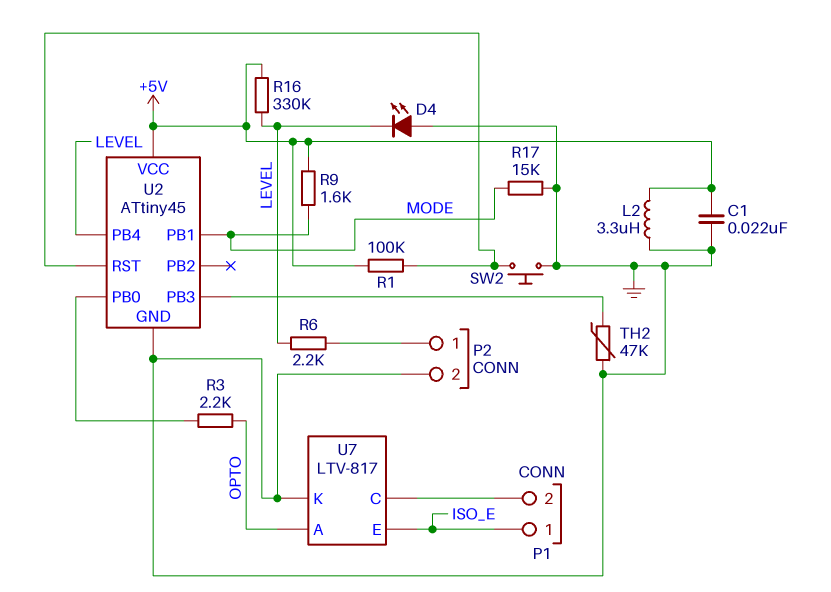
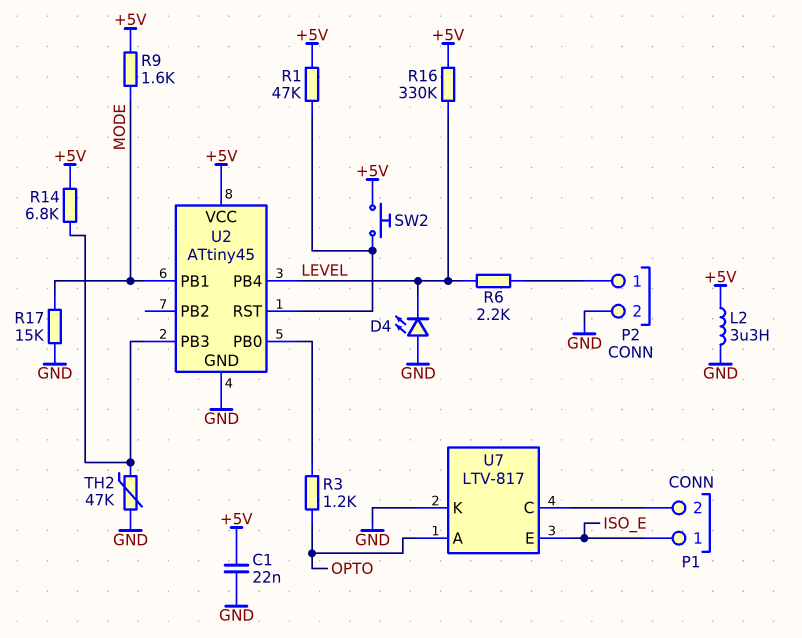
R1: 100k (+5V, U2/RST) -> 47k (+5V, U2/RST)
R3: 2.2k (OPTO, U2/PB0) -> 1.2k (OPTO, U2/PB0)
R14: none -> 6.8k (+5V, U2/PB3)
SW2: button (GND, U2/RST) -> button (+5V, U2/RST)

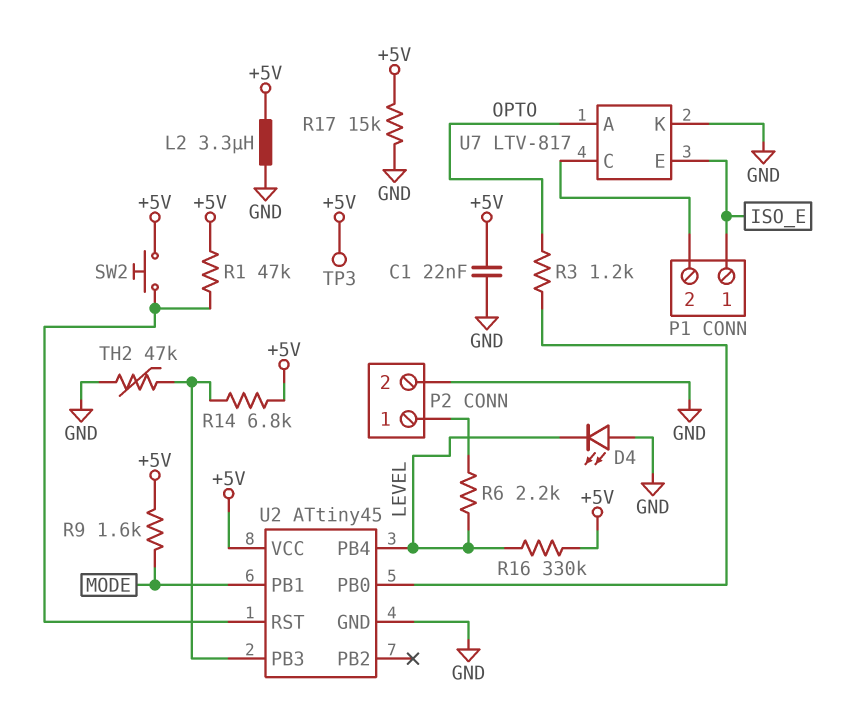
R17: 15k (GND, MODE) -> 15k (+5V, GND)
TP3: none -> test point (+5V)

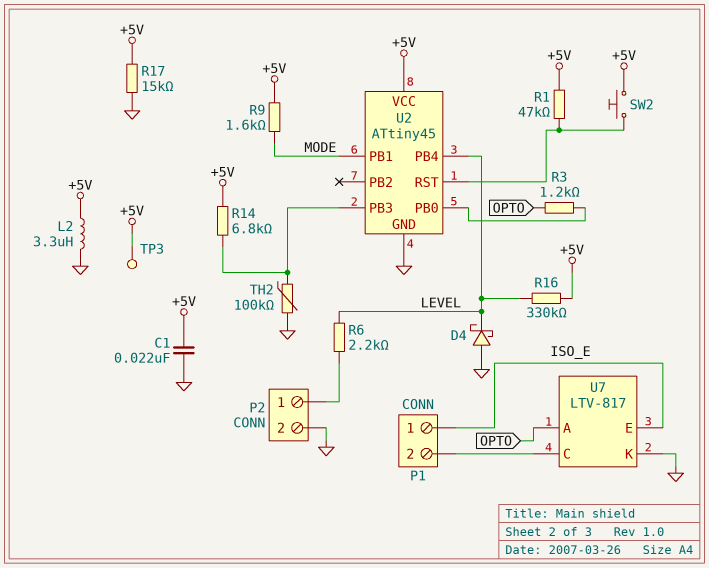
D4: LED (A GND, K LEVEL) -> schottky (A GND, K LEVEL)
TH2: 47k (GND, U2/PB3) -> 100k (GND, U2/PB3)

